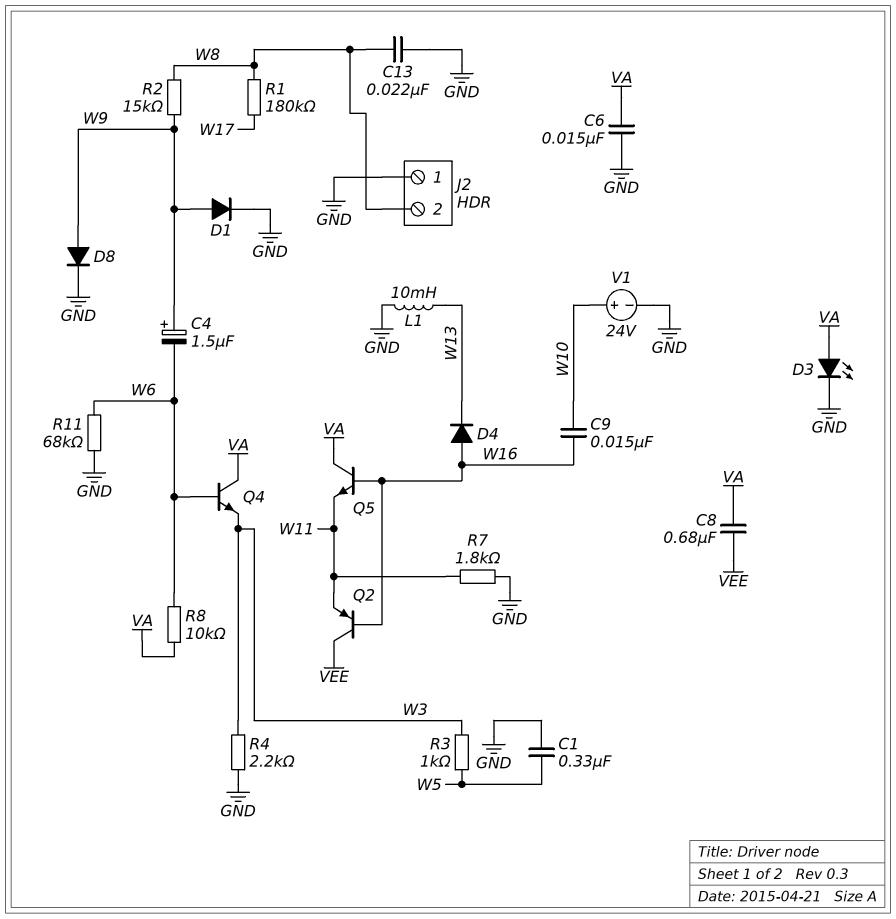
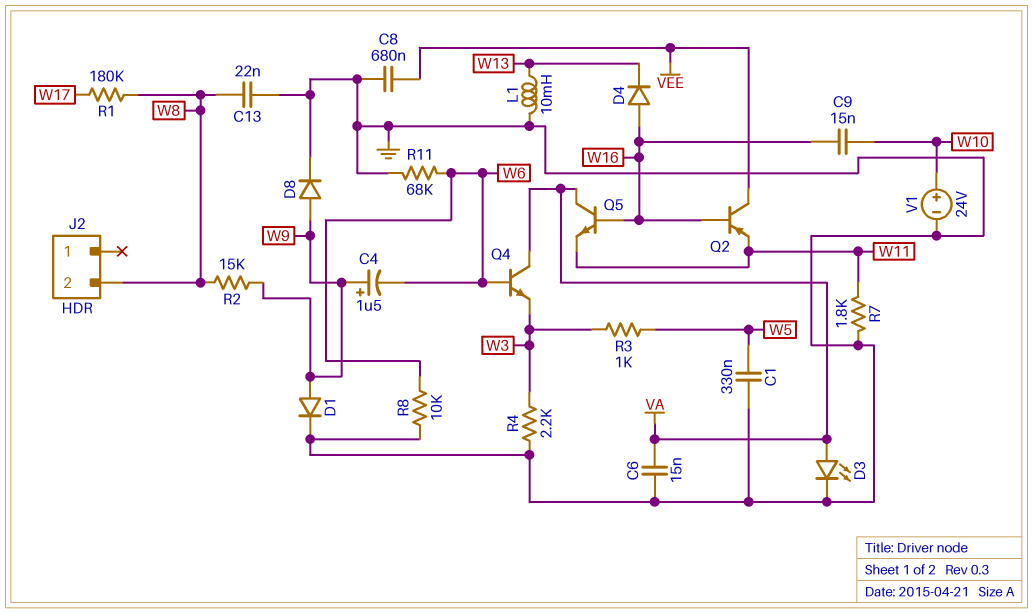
C8: 680nF (VA, VEE) -> 680nF (GND, VEE)
J2 pin 1: GND -> none
R8: 10k (VA, W6) -> 10k (GND, W6)

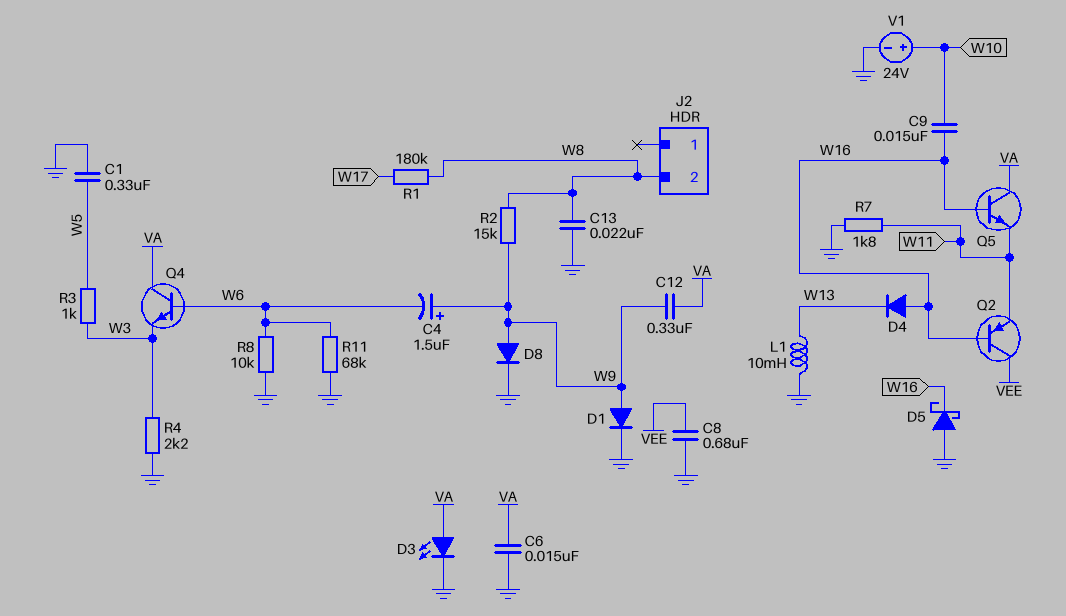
C12: none -> 330nF (VA, W9)
D5: none -> schottky (A GND, K W16)

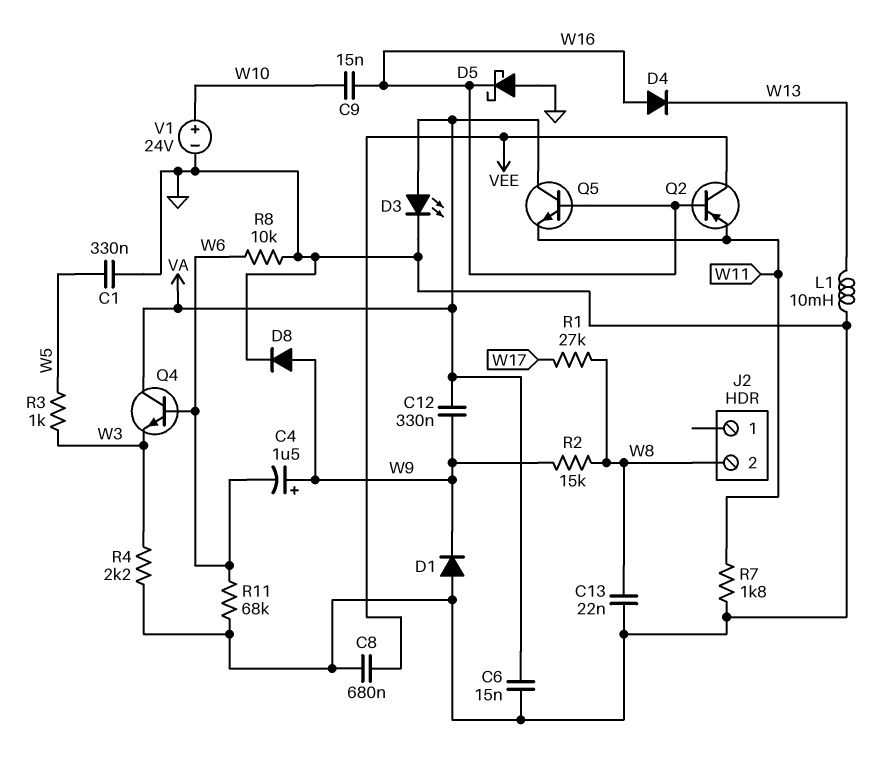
D1: diode (A W9, K GND) -> diode (A GND, K W9)
R1: 180k (W8, W17) -> 27k (W8, W17)

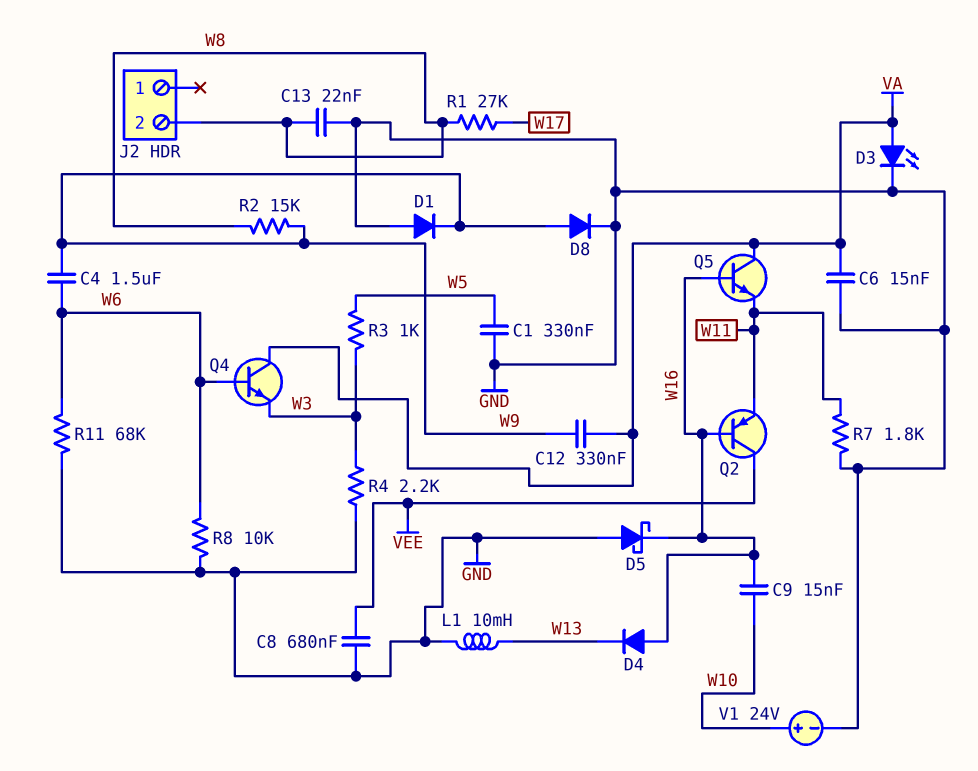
C4: 1.5uF (plus W9, minus W6) -> 1.5uF (W6, W9)

